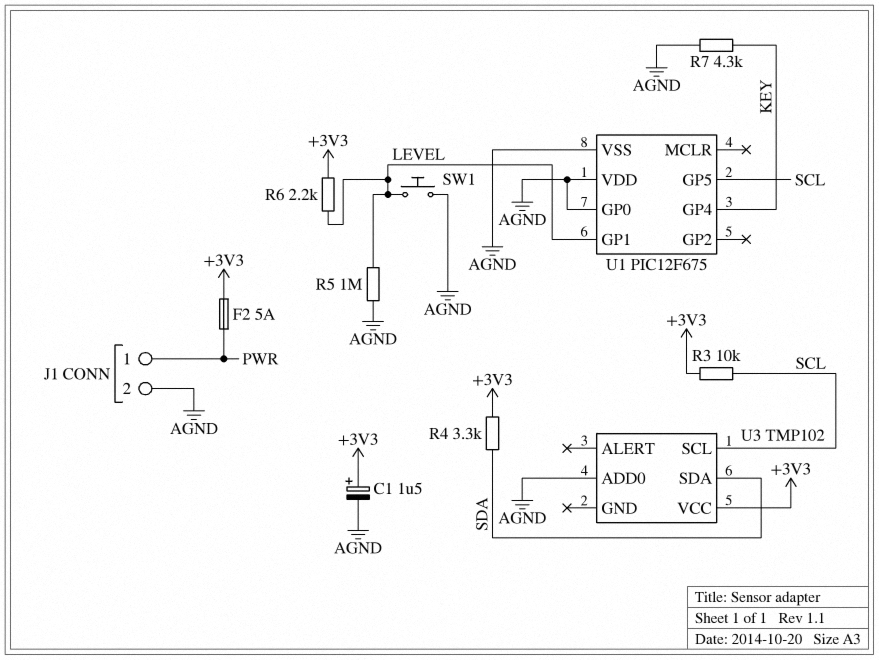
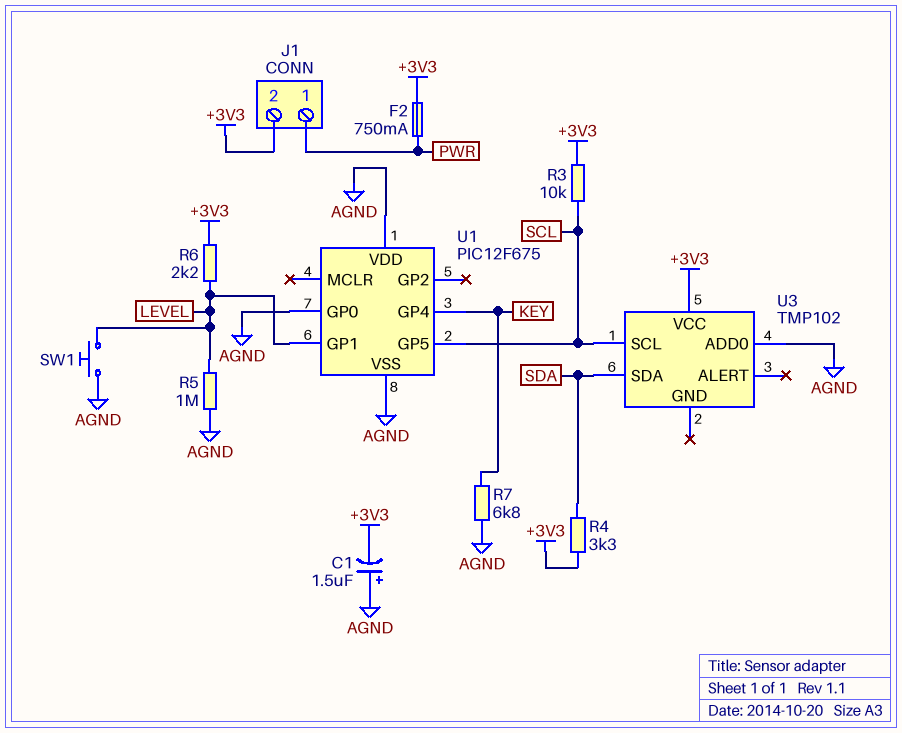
C1: 1.5uF (plus +3V3, minus AGND) -> 1.5uF (plus AGND, minus +3V3)
F2: 5A (+3V3, PWR) -> 750mA (+3V3, PWR)
J1 pin 2: AGND -> +3V3
R7: 4.3k (AGND, KEY) -> 6.8k (AGND, KEY)

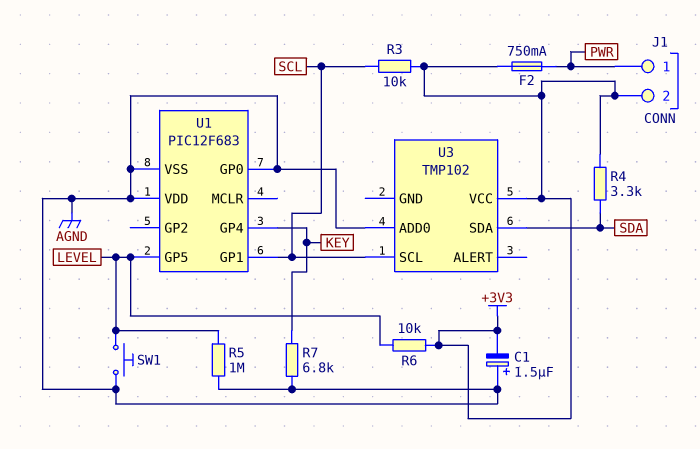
R6: 2.2k (+3V3, LEVEL) -> 10k (+3V3, LEVEL)
U1: PIC12F675 -> PIC12F683
U1 pin GP1: LEVEL -> SCL
U1 pin GP5: SCL -> LEVEL

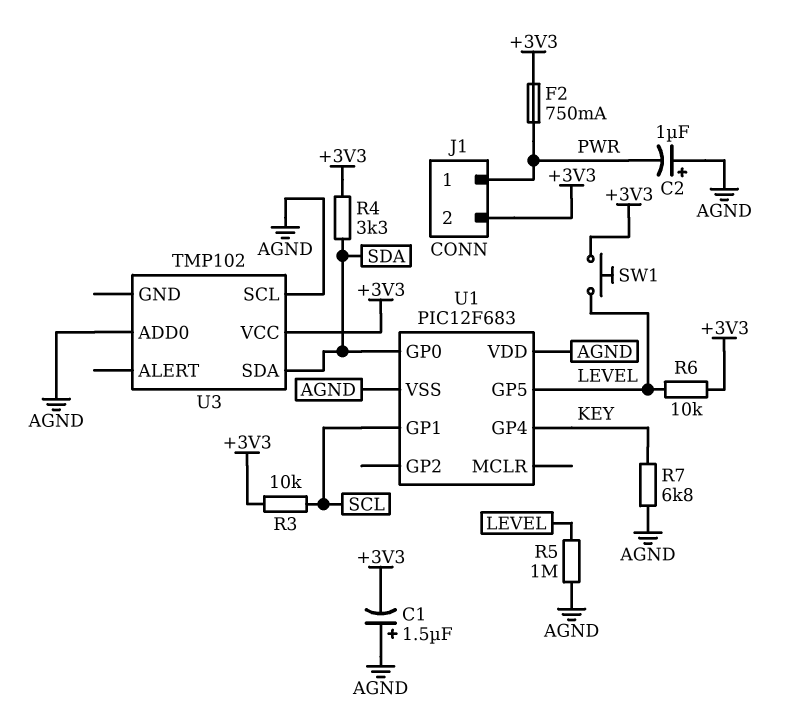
C2: none -> 1uF (plus AGND, minus PWR)
SW1: button (AGND, LEVEL) -> button (+3V3, LEVEL)
U1 pin GP0: AGND -> SDA
U3 pin SCL: SCL -> AGND

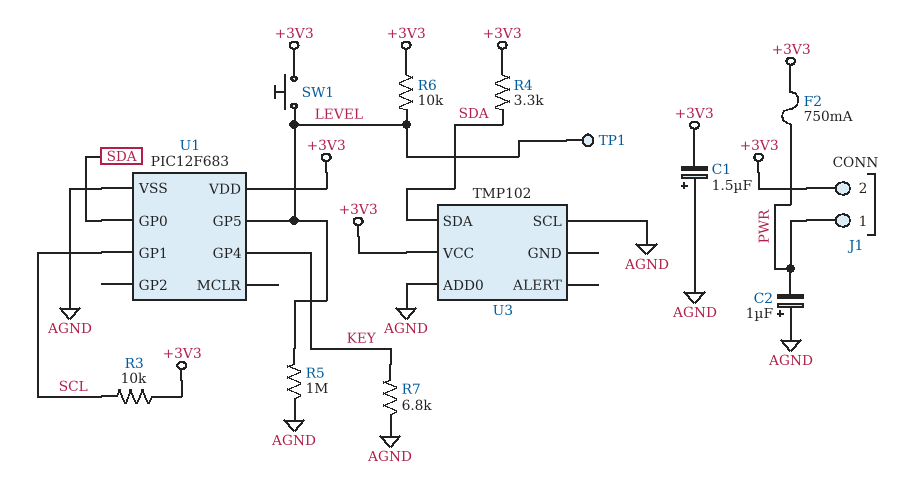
TP1: none -> test point (LEVEL)
U1 pin VDD: AGND -> +3V3

